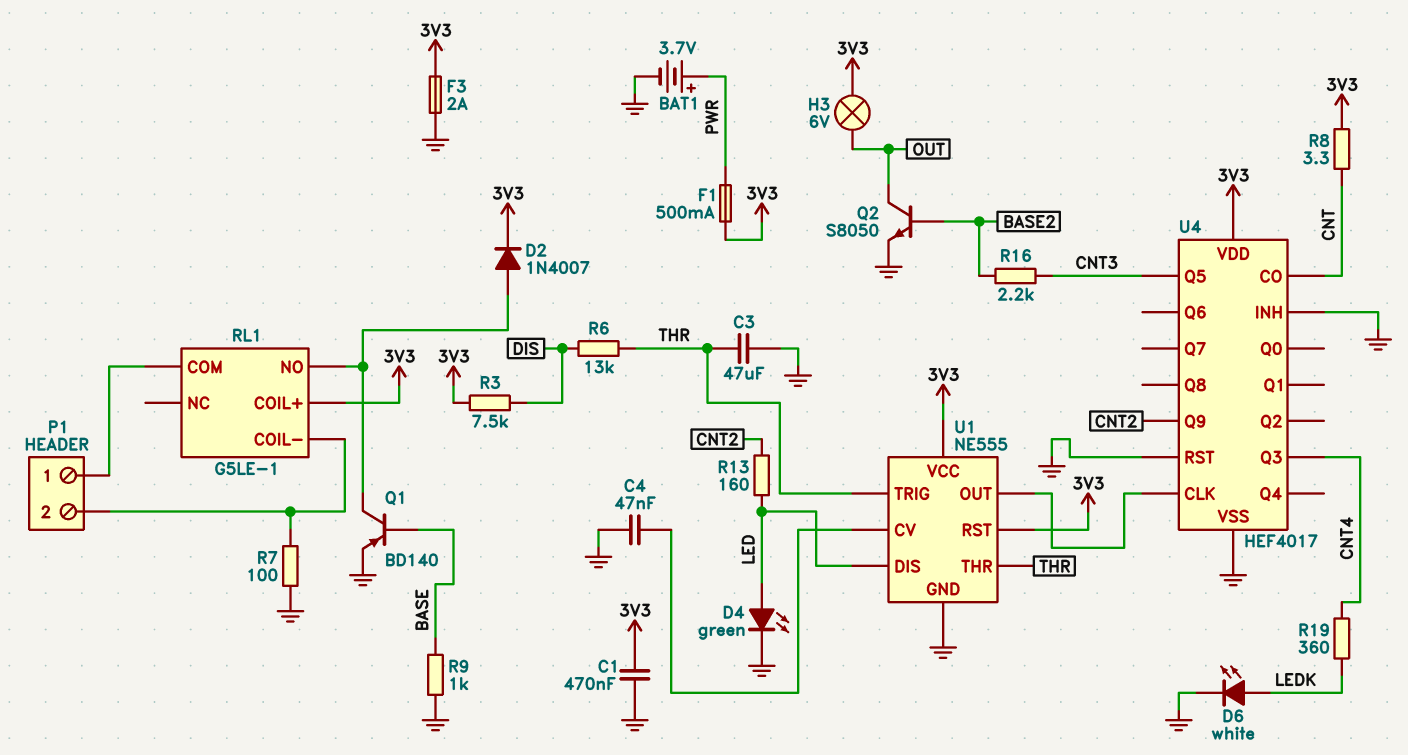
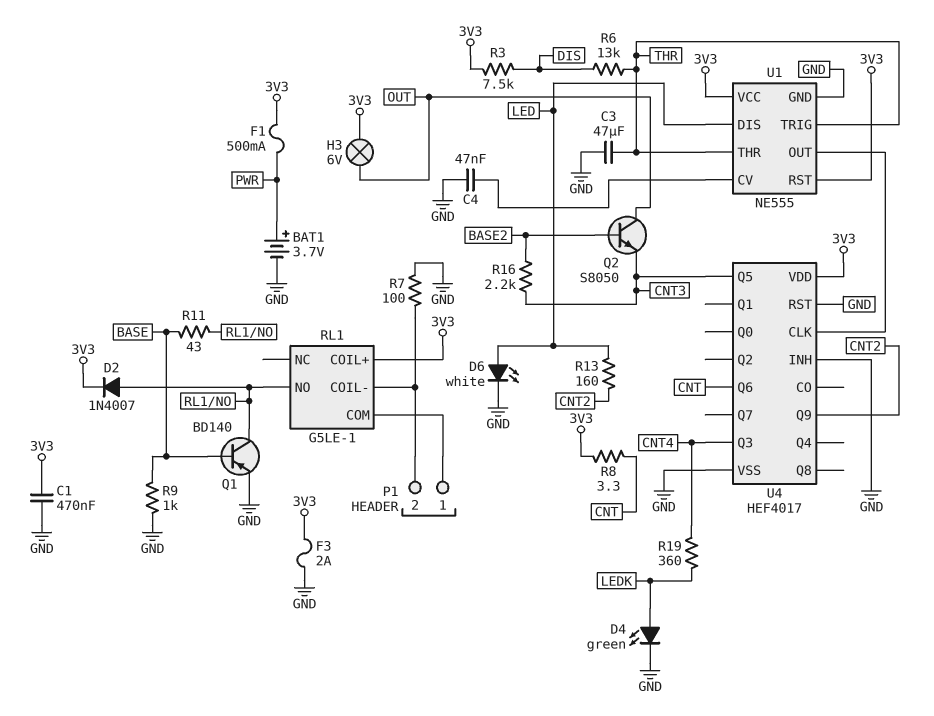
D4: LED green (A LED, K GND) -> LED green (A LEDK, K GND)
D6: LED white (A LEDK, K GND) -> LED white (A LED, K GND)
Q2: NPN S8050 (B BASE2, C OUT, E GND) -> NPN S8050 (B BASE2, C OUT, E CNT3)
R11: none -> 43 (BASE, RL1/NO)
U4 pin CO: CNT -> none
U4 pin Q6: none -> CNT

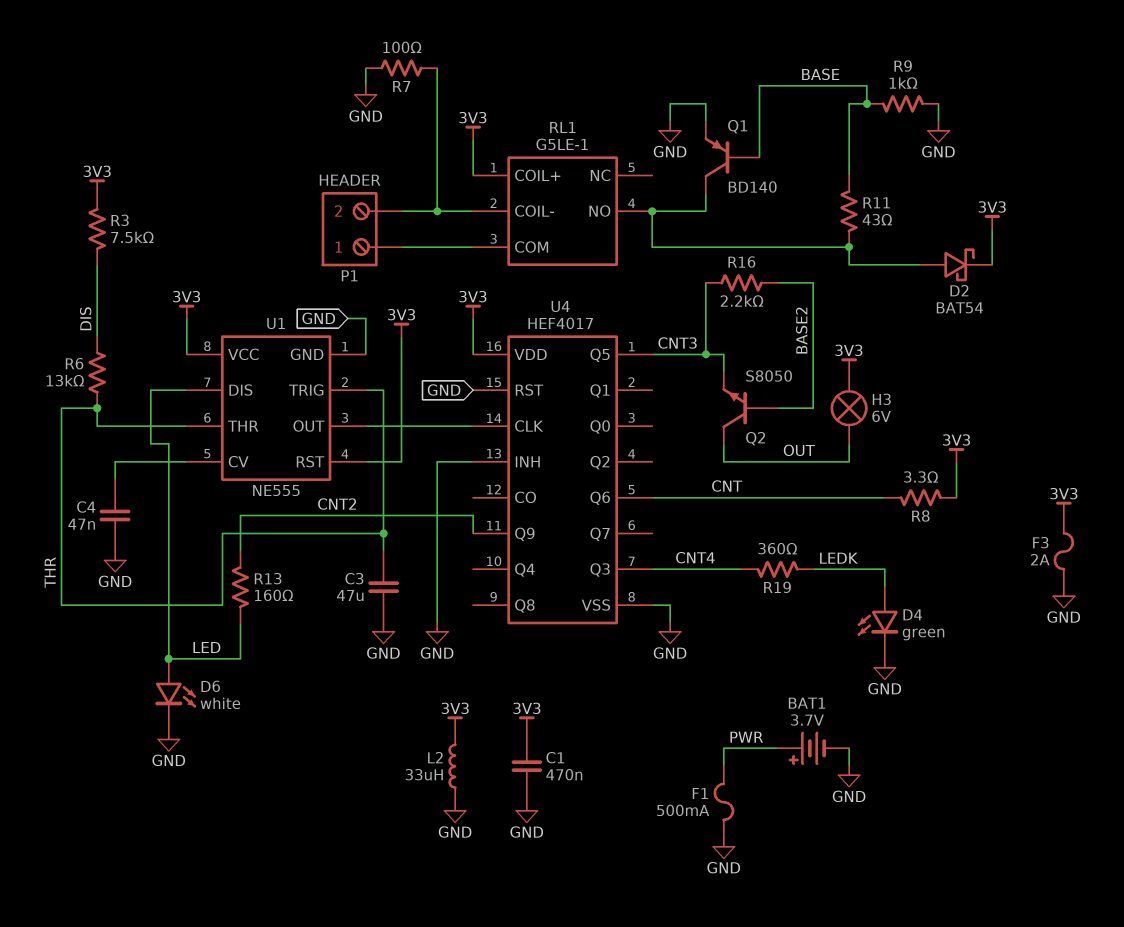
D2: diode 1N4007 (A RL1/NO, K 3V3) -> schottky BAT54 (A RL1/NO, K 3V3)
F1: 500mA (3V3, PWR) -> 500mA (GND, PWR)
L2: none -> 33uH (3V3, GND)

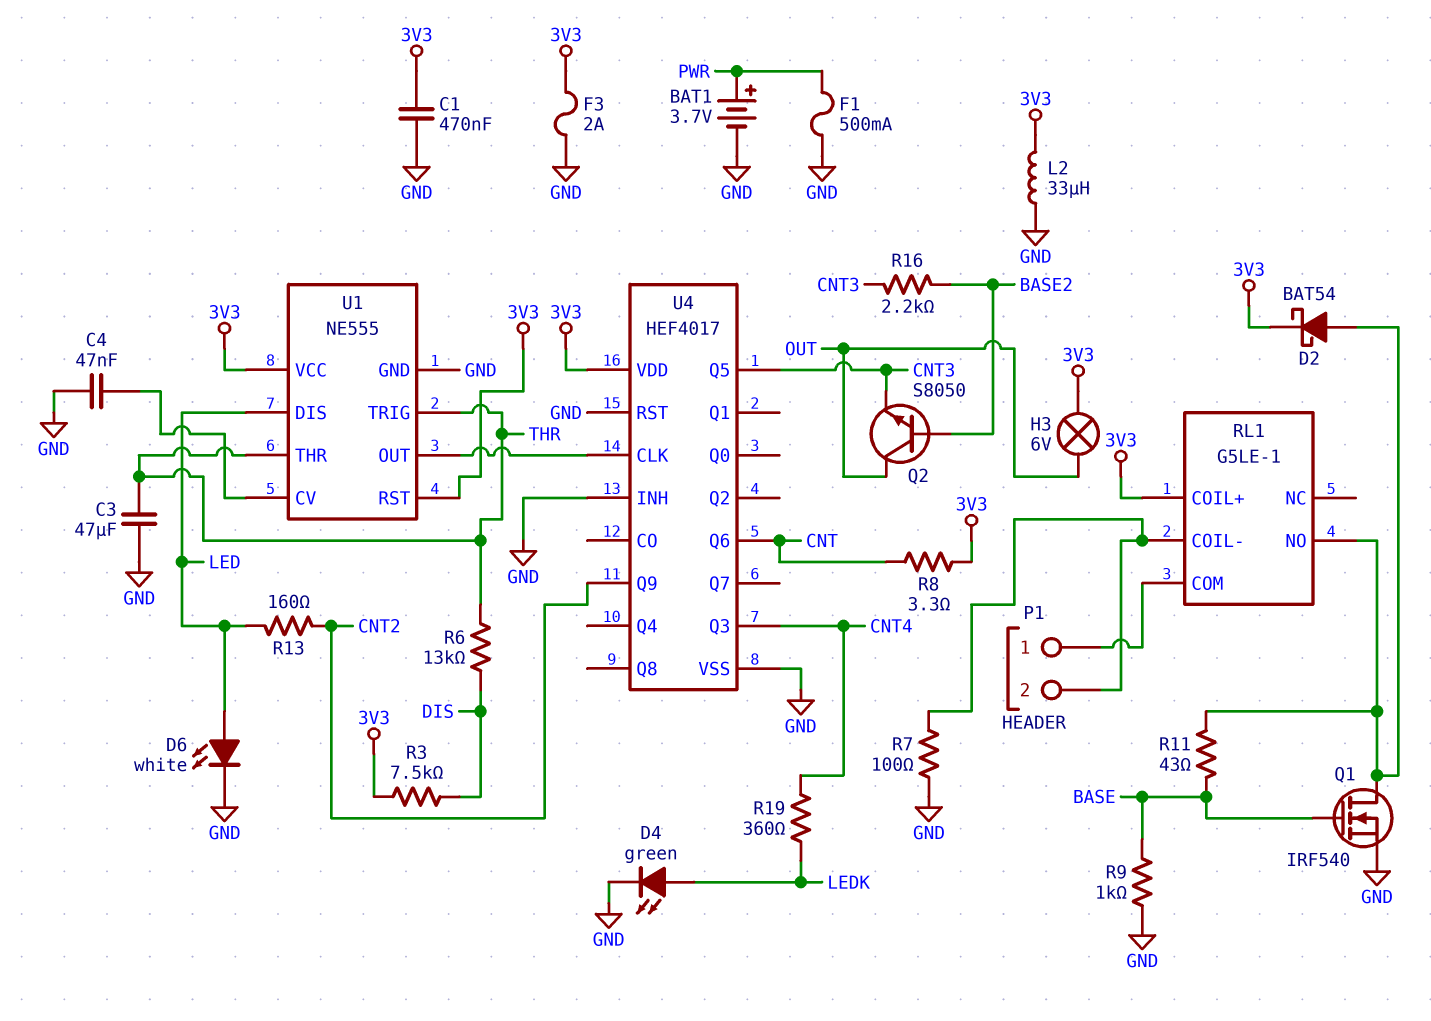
Q1: PNP BD140 (B BASE, C RL1/NO, E GND) -> NMOS IRF540 (G BASE, D RL1/NO, S GND)

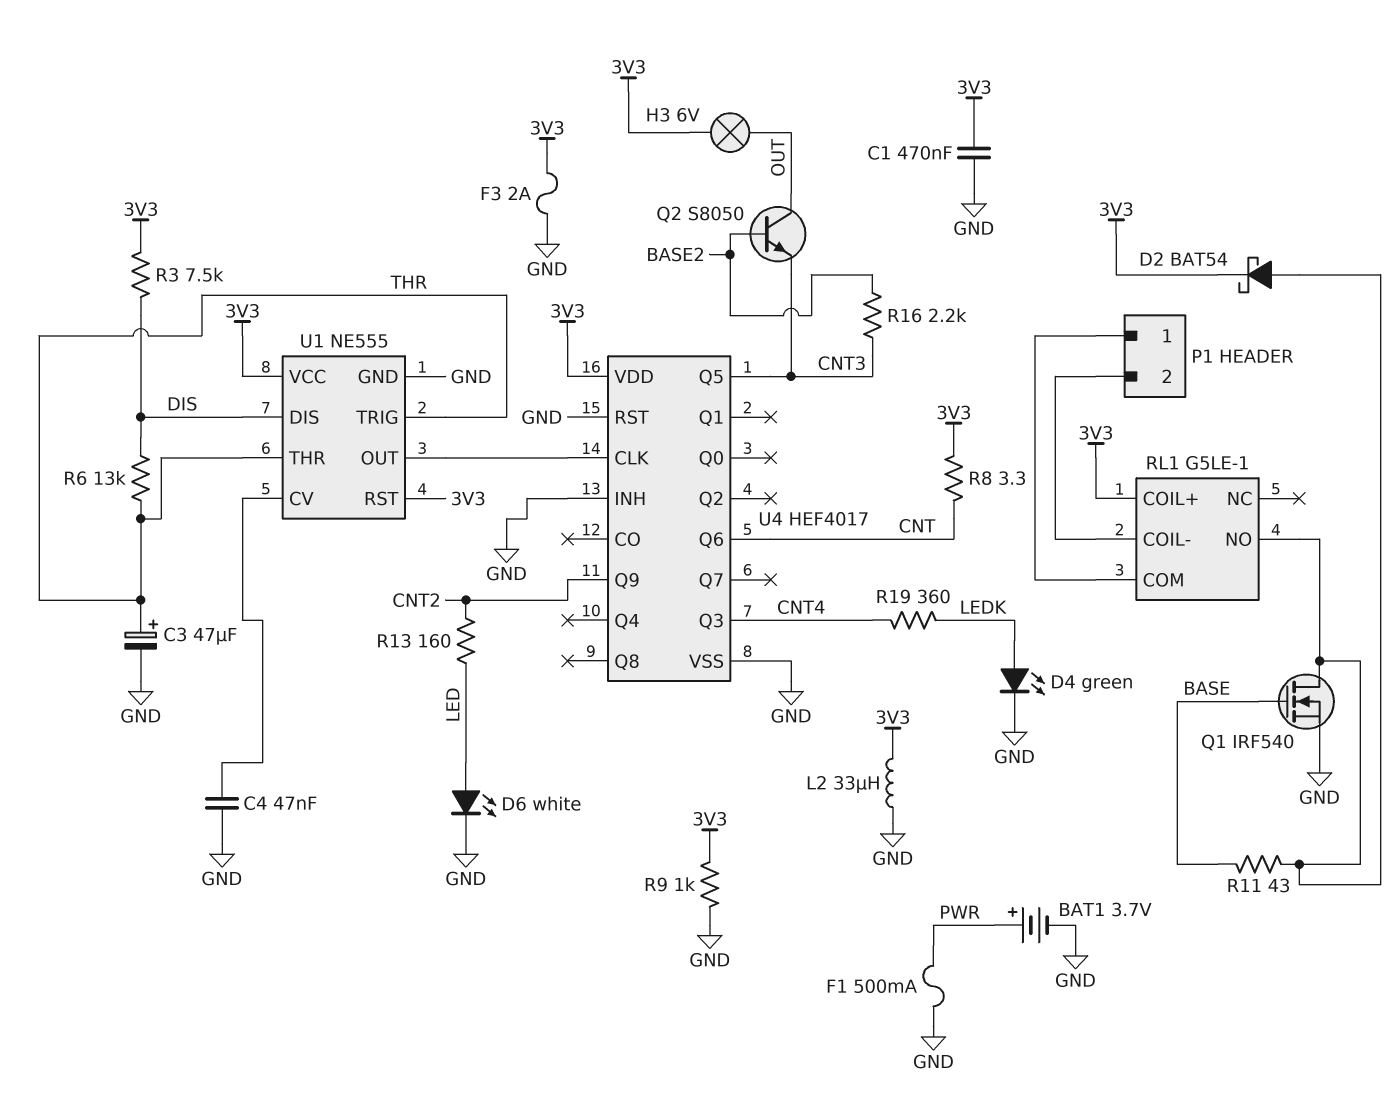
C3: 47uF (GND, THR) -> 47uF (plus THR, minus GND)
R7: 100 (GND, P1/2) -> none
R9: 1k (BASE, GND) -> 1k (3V3, GND)
U1 pin DIS: LED -> DIS

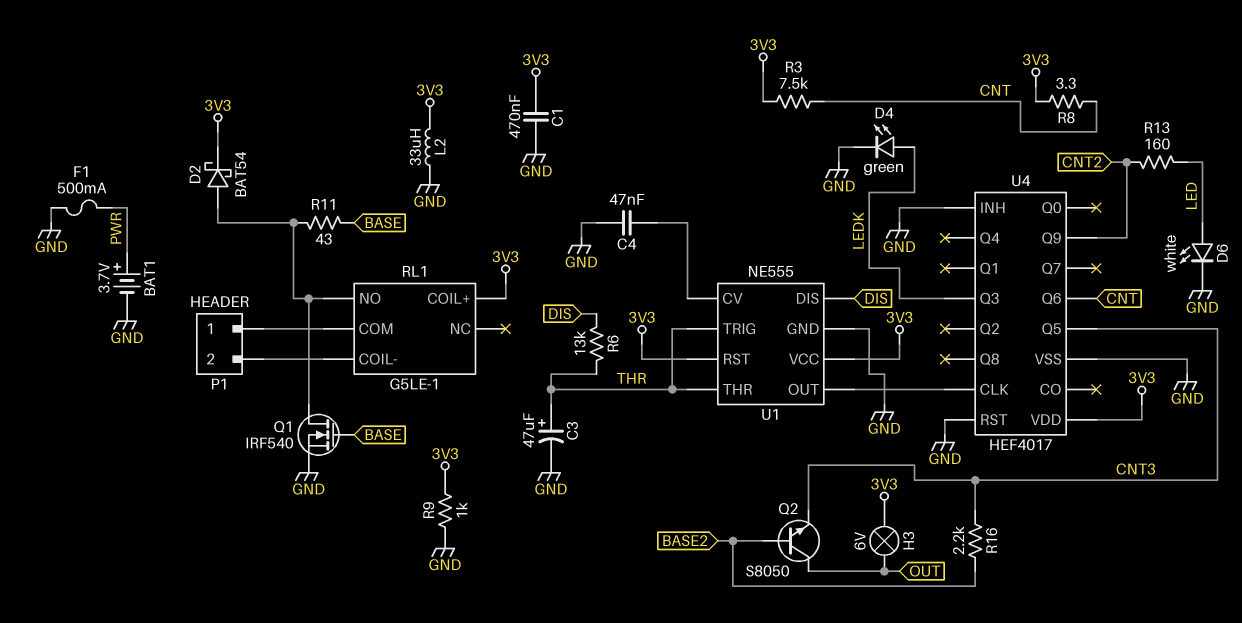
F3: 2A (3V3, GND) -> none
R3: 7.5k (3V3, DIS) -> 7.5k (3V3, CNT)
R19: 360 (CNT4, LEDK) -> none
U4 pin Q3: CNT4 -> LEDK

